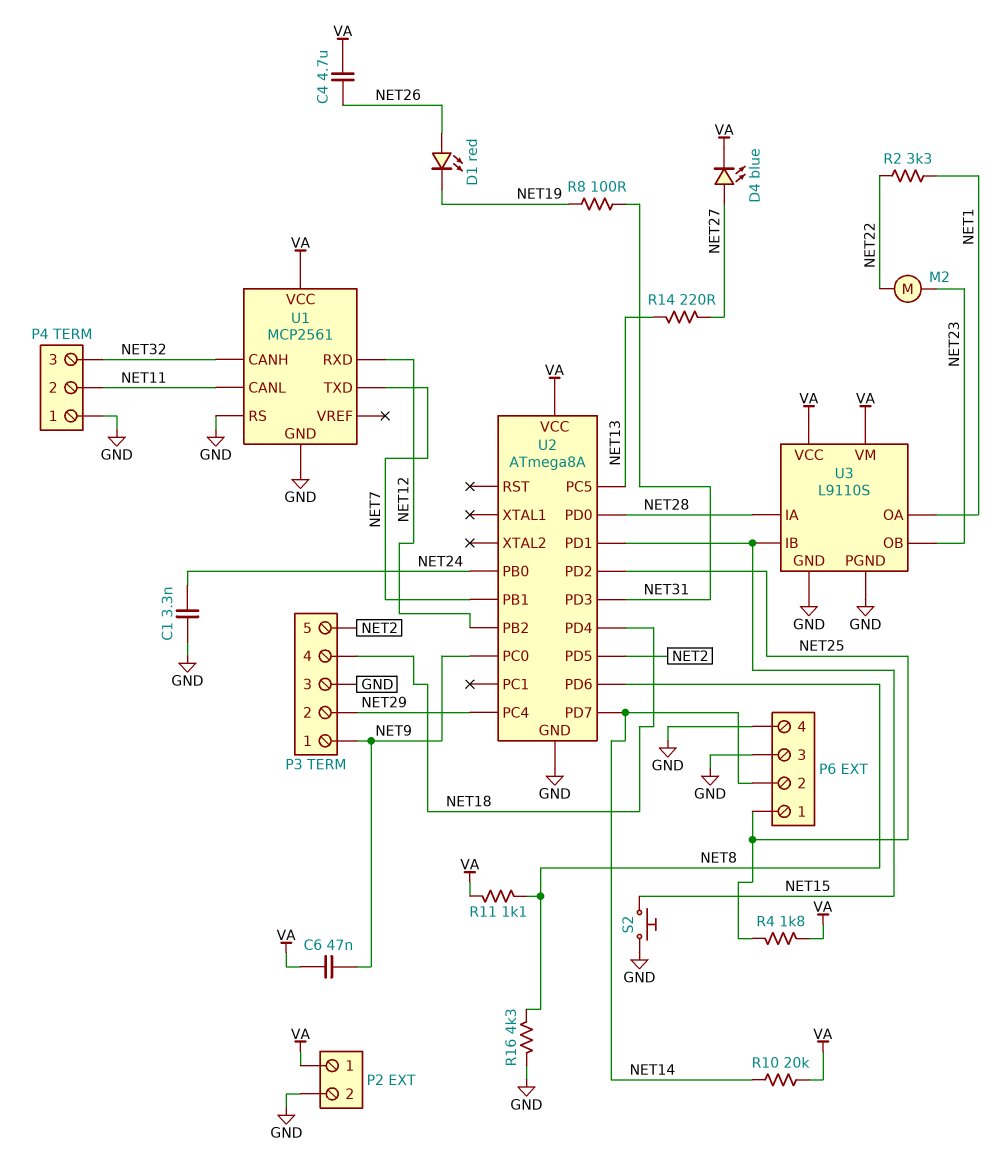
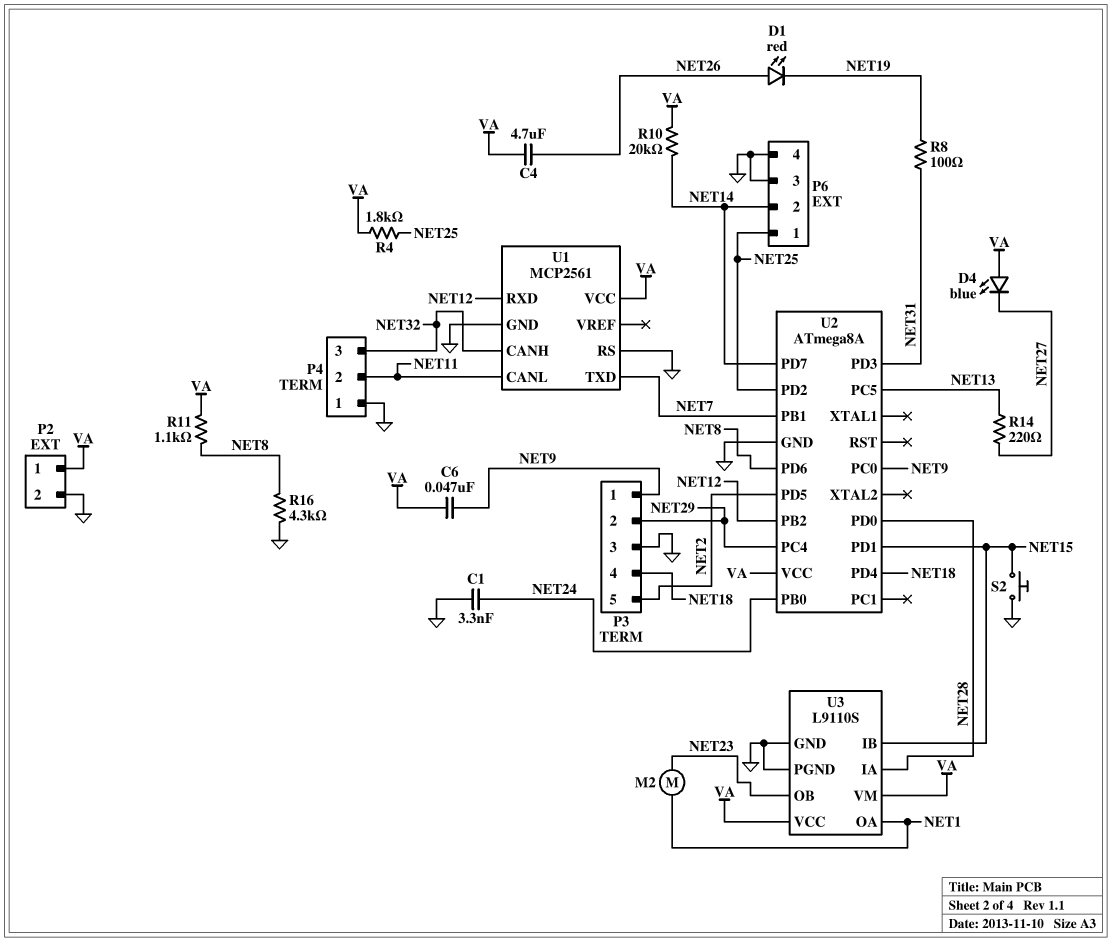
D4: LED blue (A NET27, K VA) -> LED blue (A VA, K NET27)
M2: motor (NET22, NET23) -> motor (NET1, NET23)
R2: 3.3k (NET1, NET22) -> none

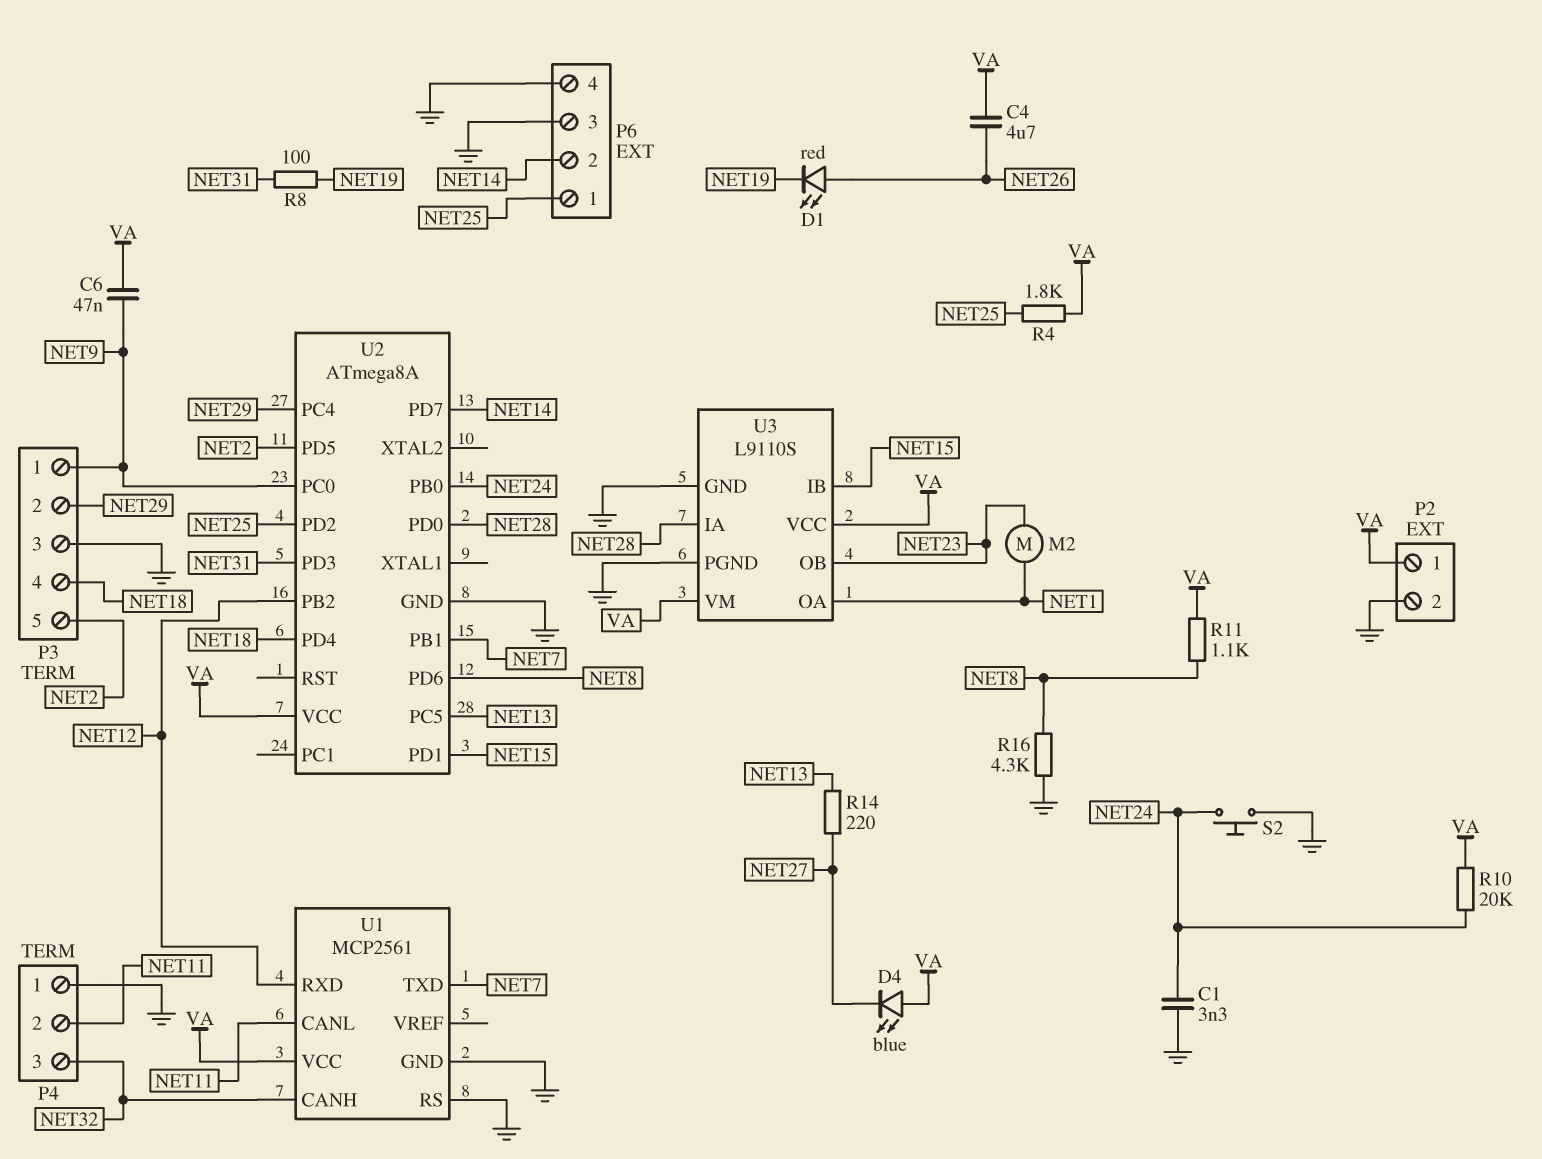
R10: 20k (NET14, VA) -> 20k (NET24, VA)
S2: button (GND, NET15) -> button (GND, NET24)

